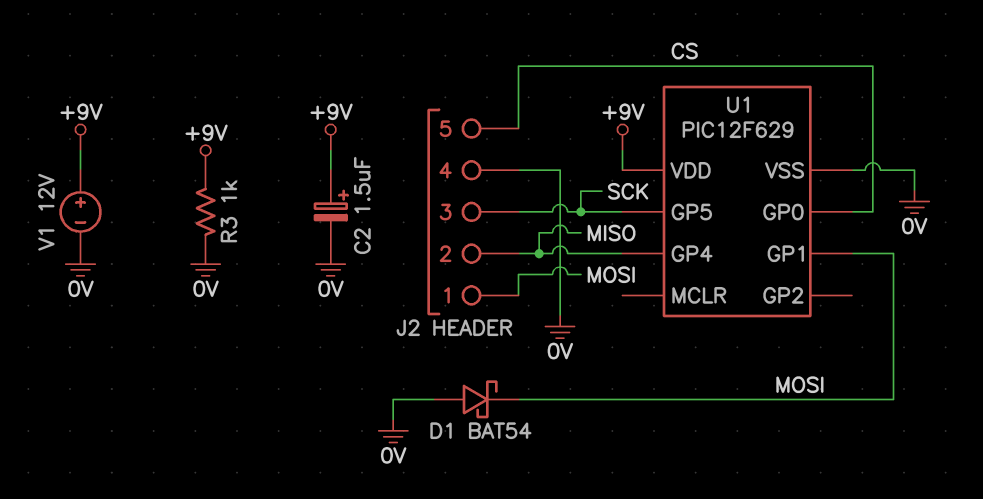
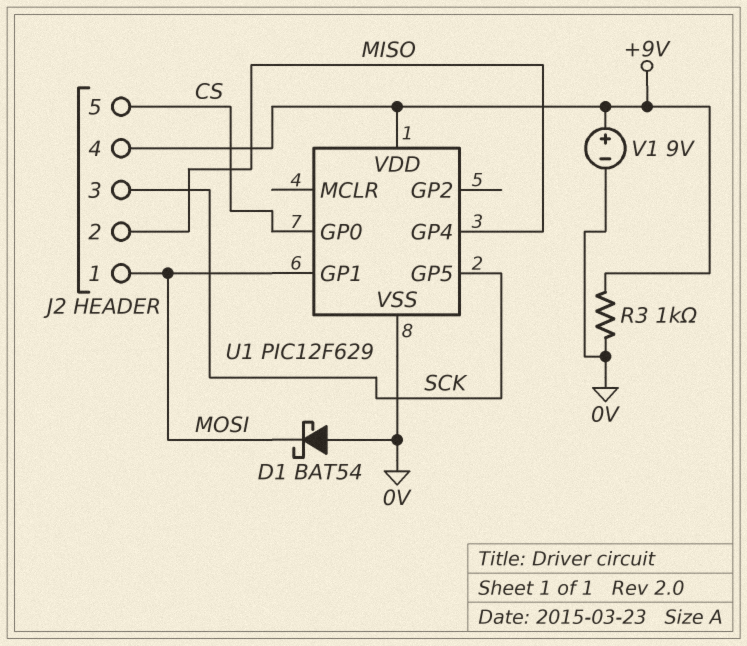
C2: 1.5uF (plus +9V, minus 0V) -> none
J2 pin 4: 0V -> +9V
V1: 12V (plus +9V, minus 0V) -> 9V (plus +9V, minus 0V)

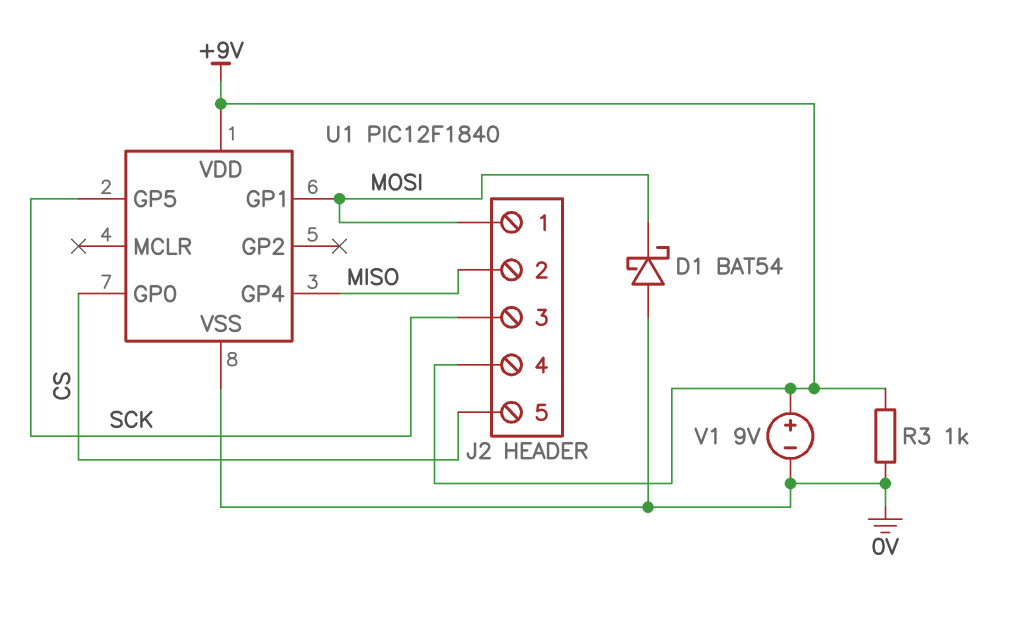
U1: PIC12F629 -> PIC12F1840

